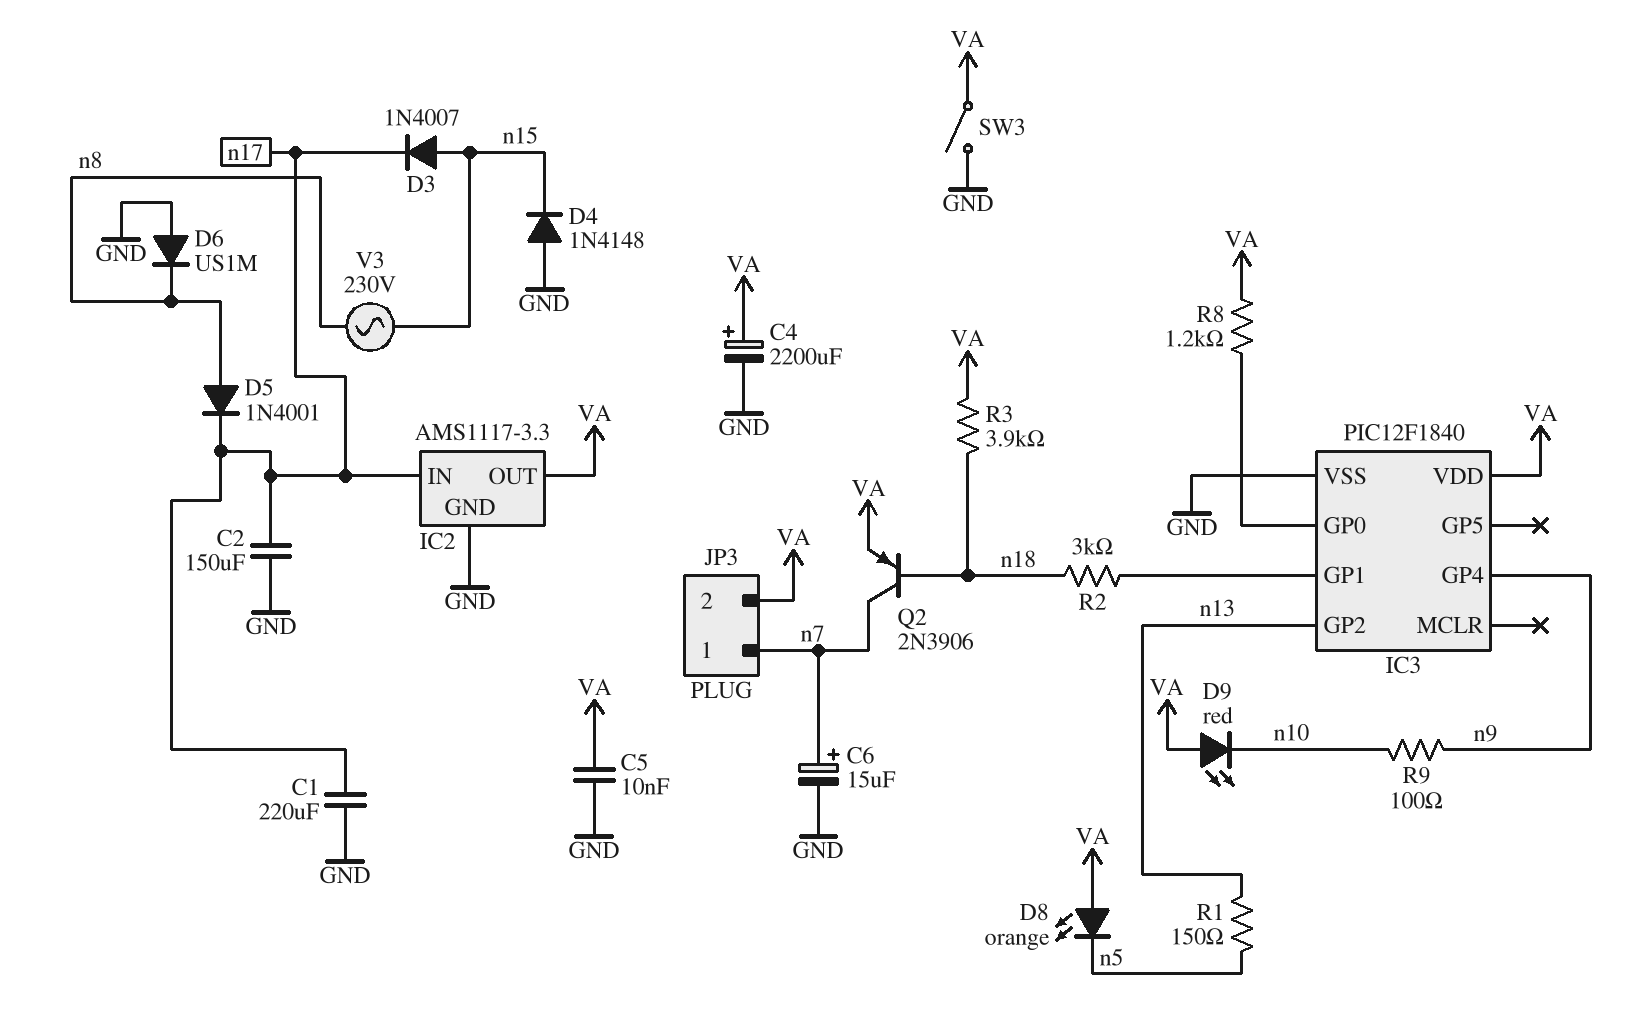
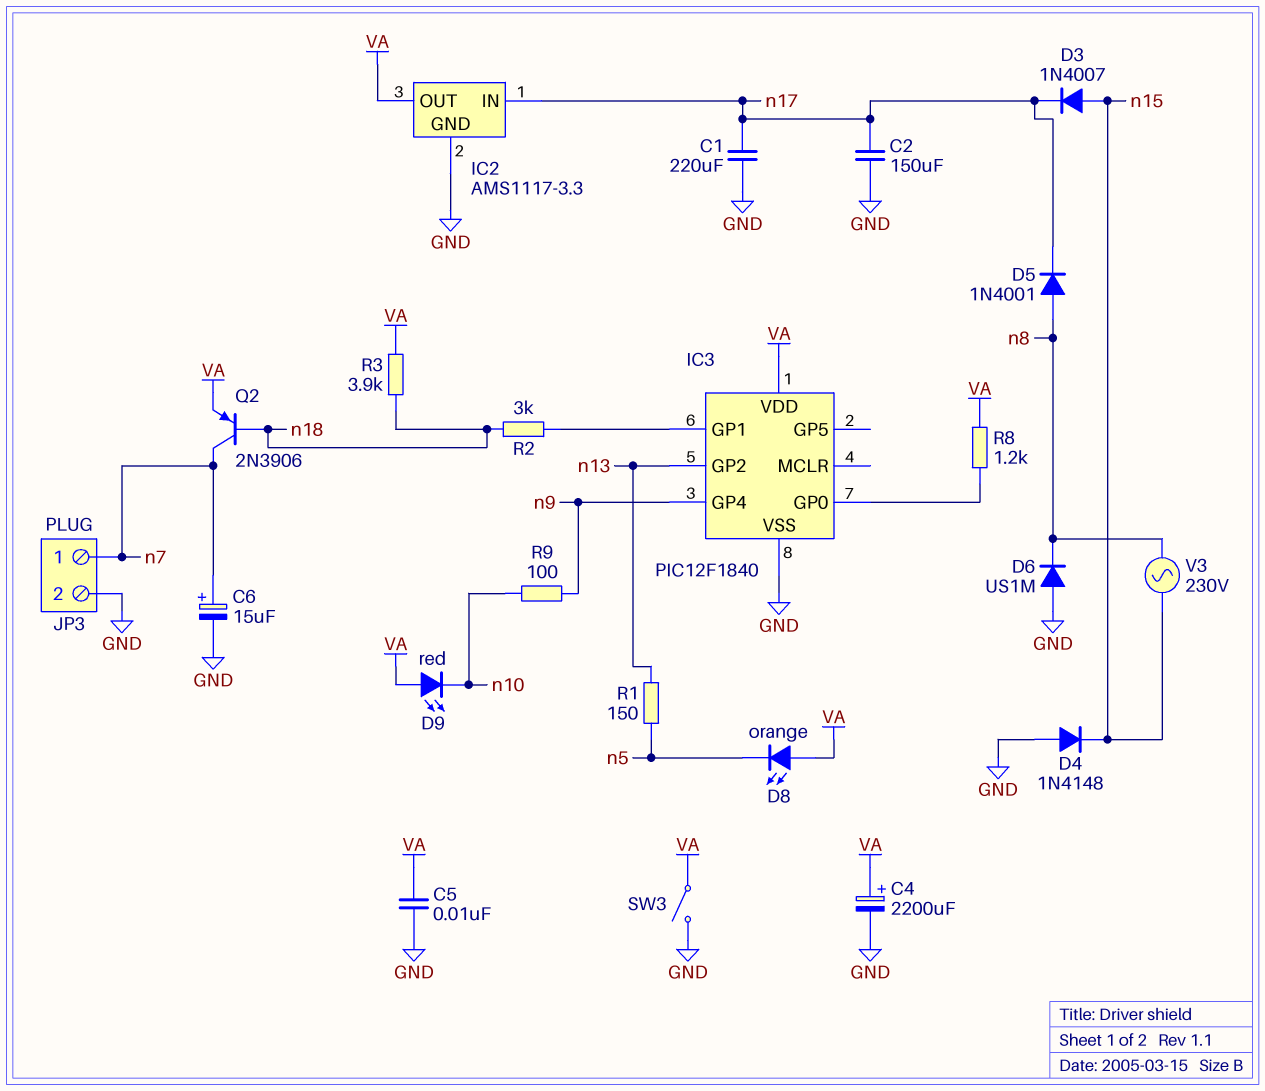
JP3 pin 2: VA -> GND

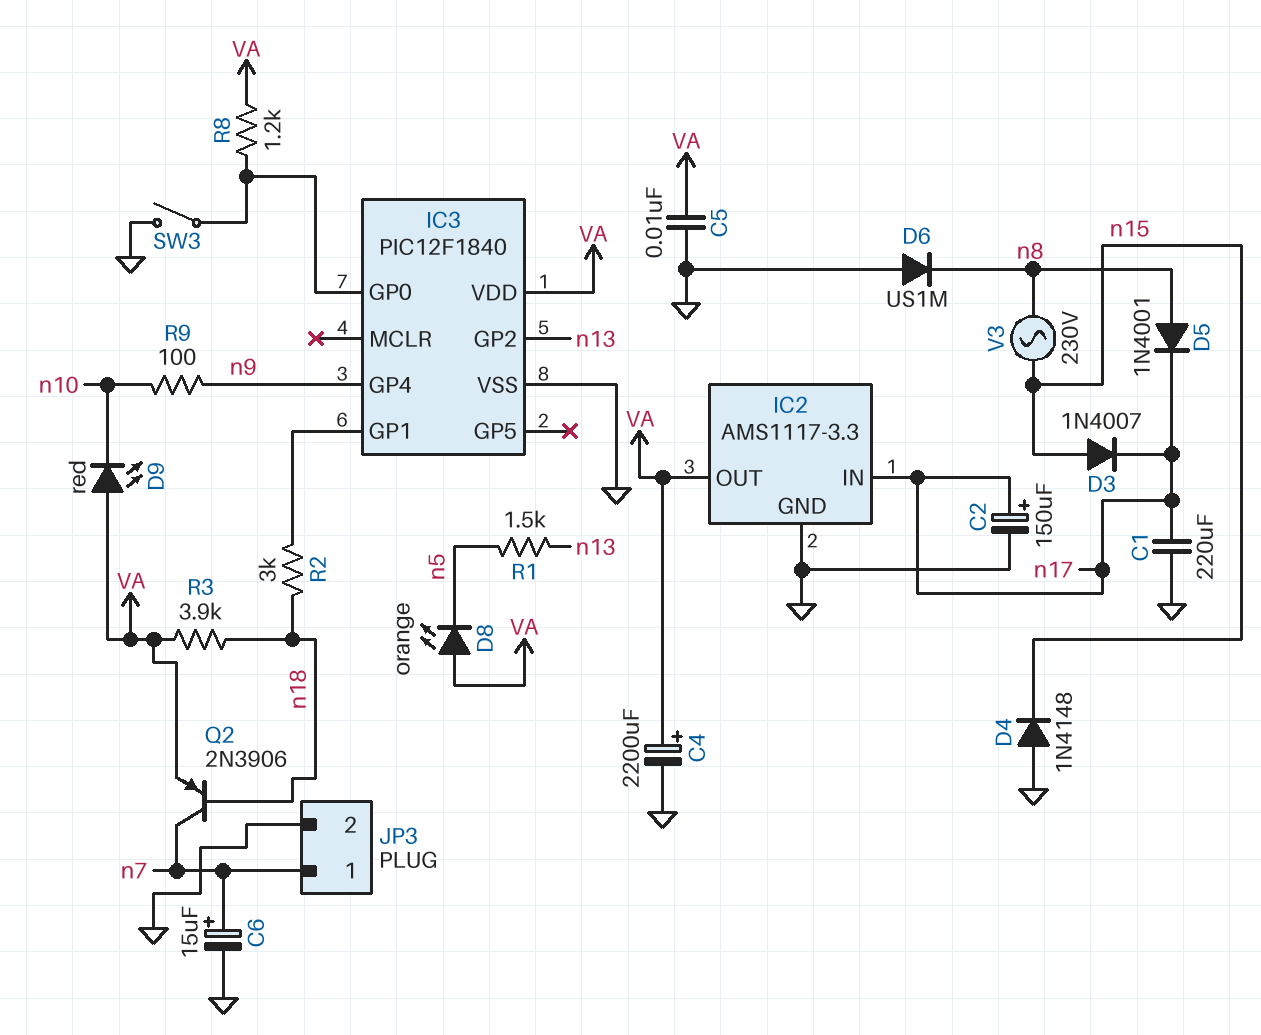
C2: 150uF (GND, n17) -> 150uF (plus n17, minus GND)
R1: 150 (n5, n13) -> 1.5k (n5, n13)
SW3: switch (GND, VA) -> switch (GND, IC3/GP0)

